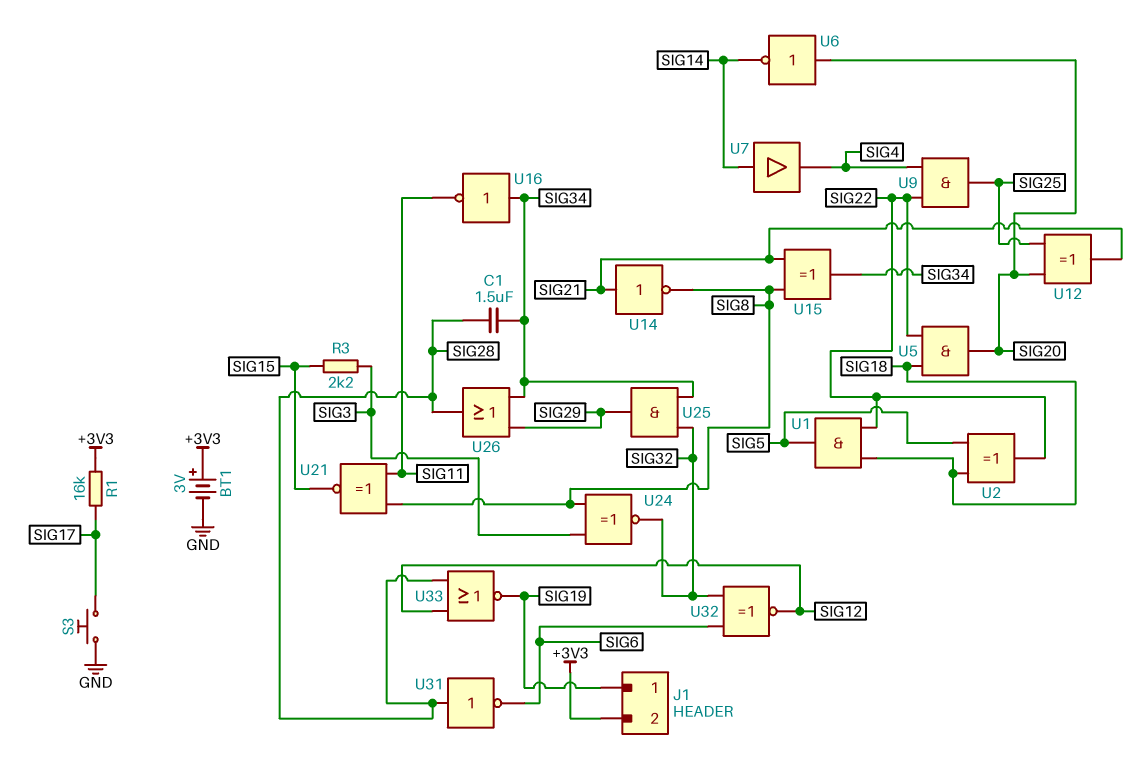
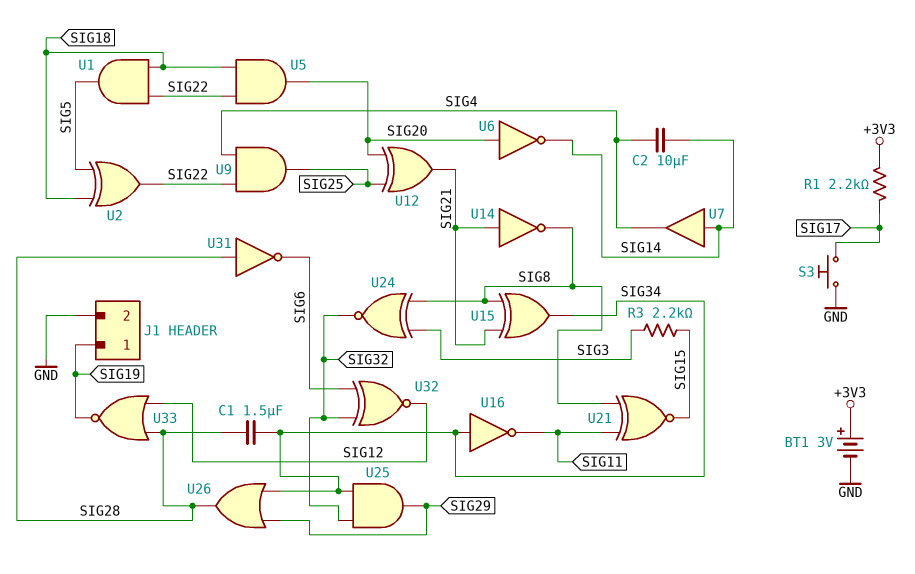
C2: none -> 10uF (SIG4, SIG14)
J1 pin 2: +3V3 -> GND
R1: 16k (+3V3, SIG17) -> 2.2k (+3V3, SIG17)

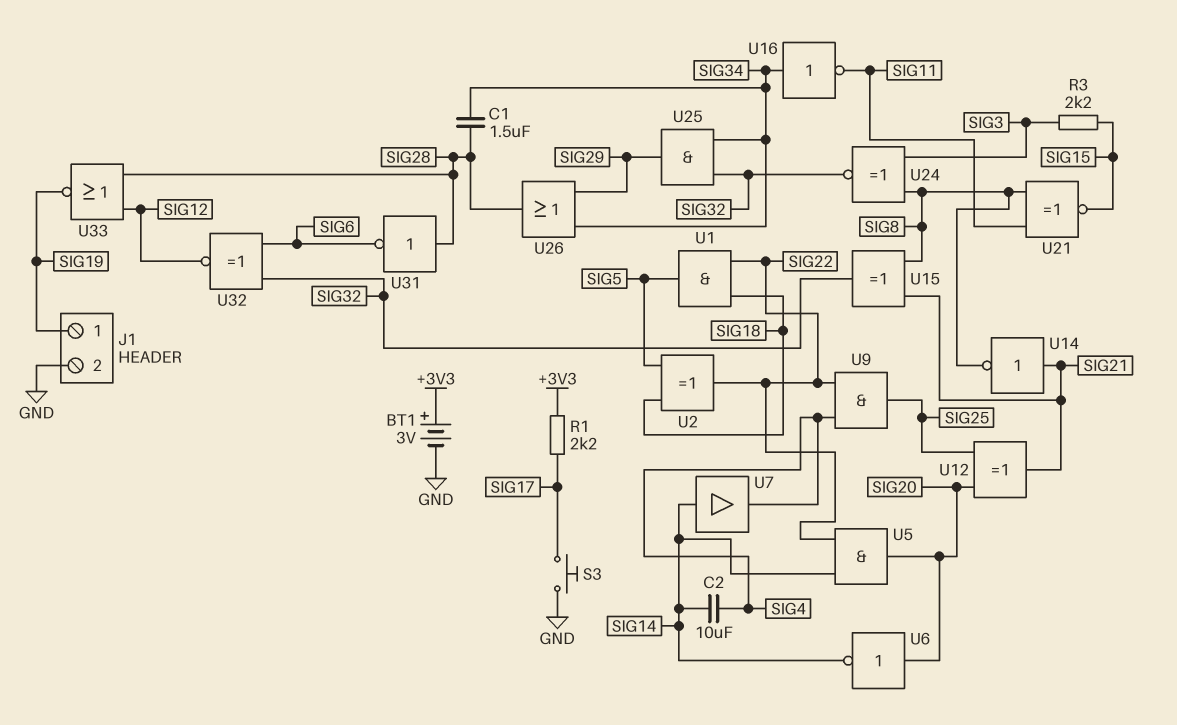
U5: AND (in SIG18, in SIG22, out SIG20) -> AND (in SIG14, in SIG22, out SIG20)
U15: XOR (in SIG8, in SIG21, out SIG34) -> XOR (in SIG8, in SIG21, out SIG32)

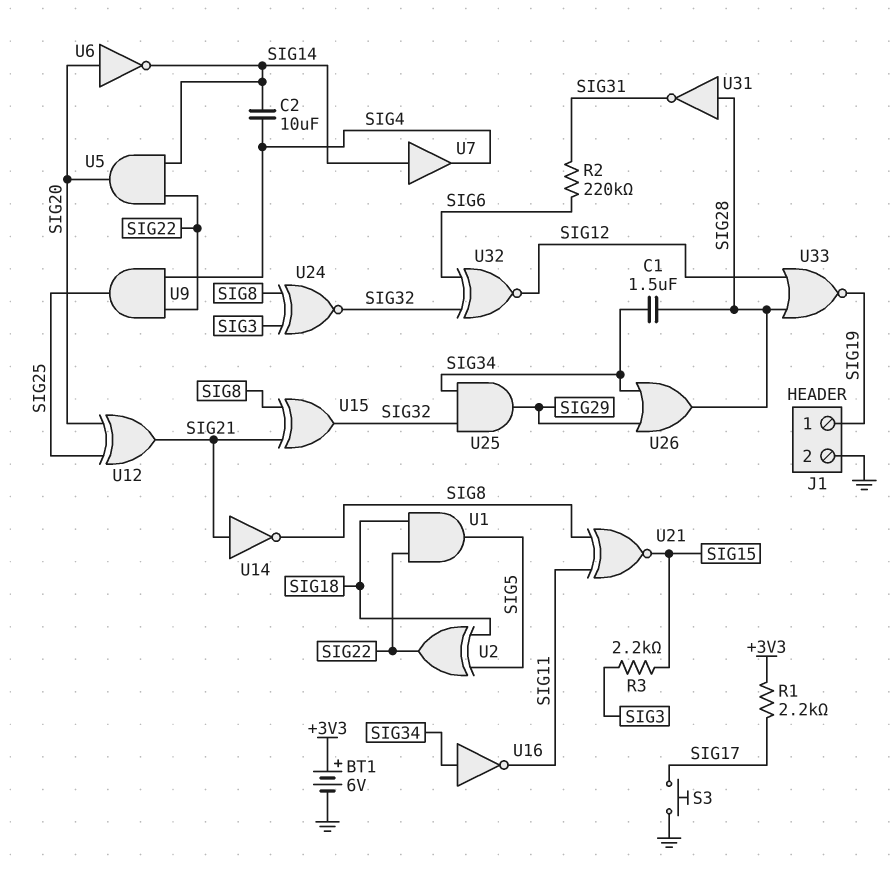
BT1: 3V (plus +3V3, minus GND) -> 6V (plus +3V3, minus GND)
R2: none -> 220k (SIG6, SIG31)
U31: NOT (in SIG28, out SIG6) -> NOT (in SIG28, out SIG31)

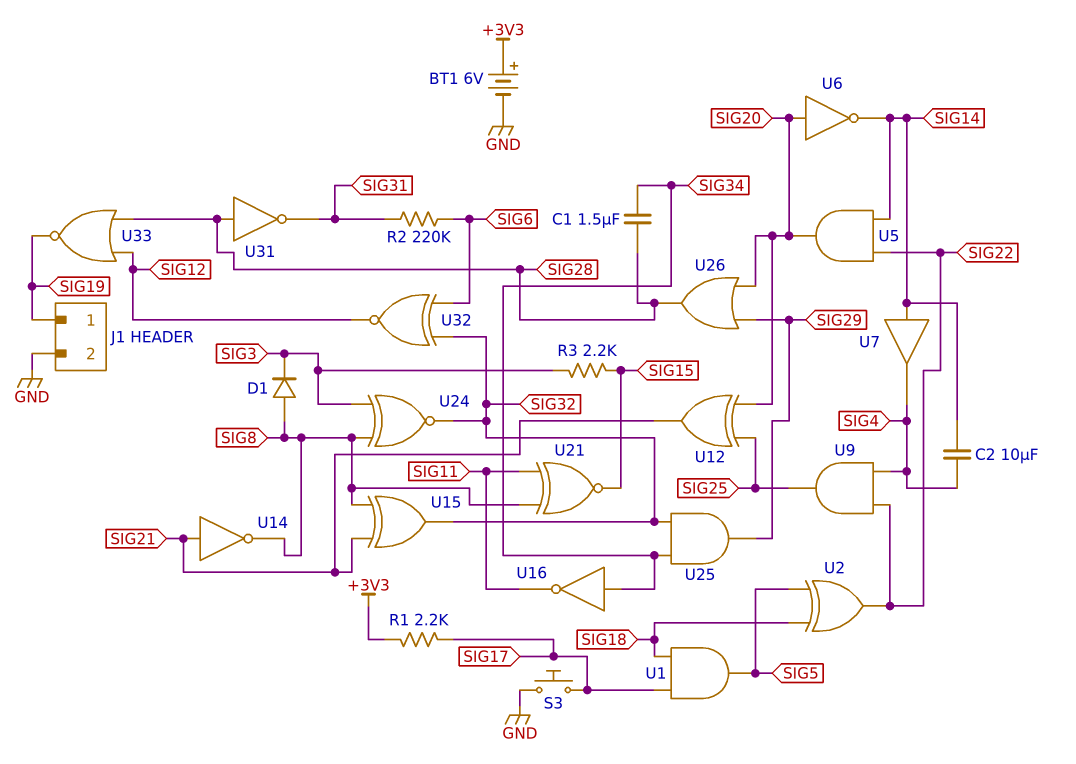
D1: none -> diode (A SIG8, K SIG3)
U1: AND (in SIG18, in SIG22, out SIG5) -> AND (in SIG17, in SIG18, out SIG5)
U26: OR (in SIG29, in SIG34, out SIG28) -> OR (in SIG20, in SIG29, out SIG28)

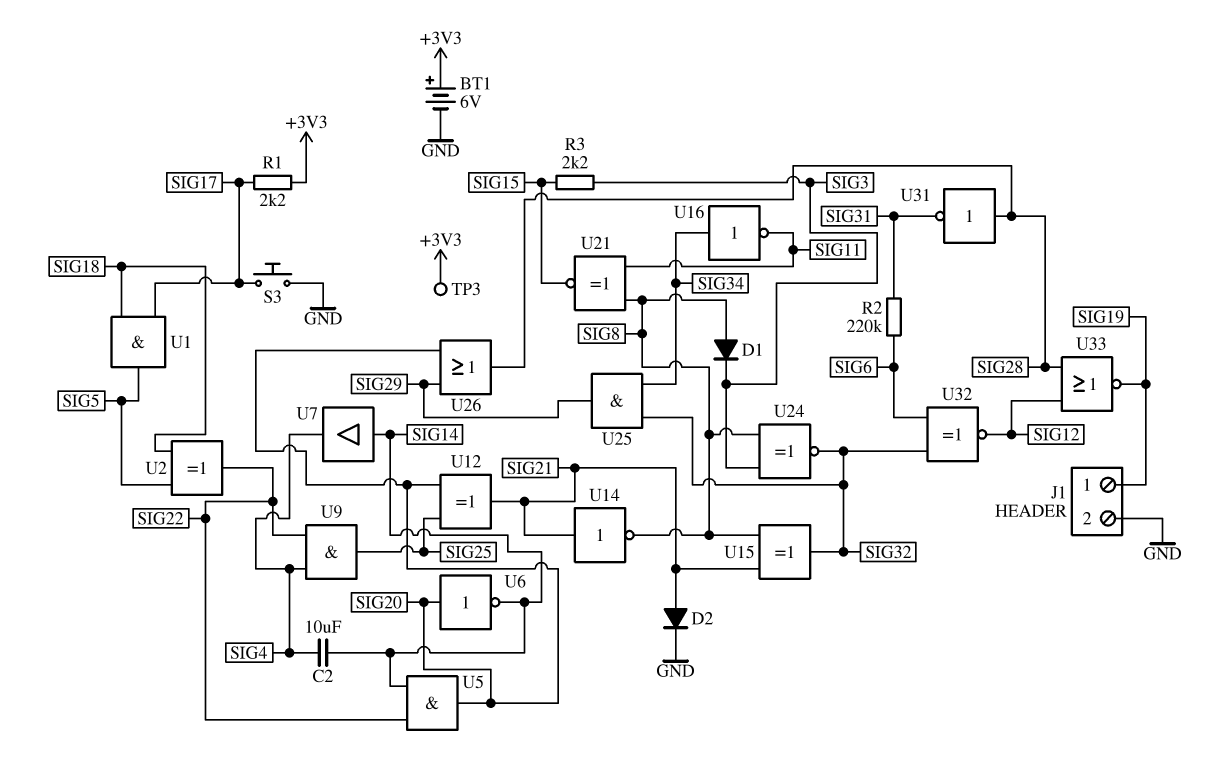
C1: 1.5uF (SIG28, SIG34) -> none
D2: none -> diode (A SIG21, K GND)
TP3: none -> test point (+3V3)

